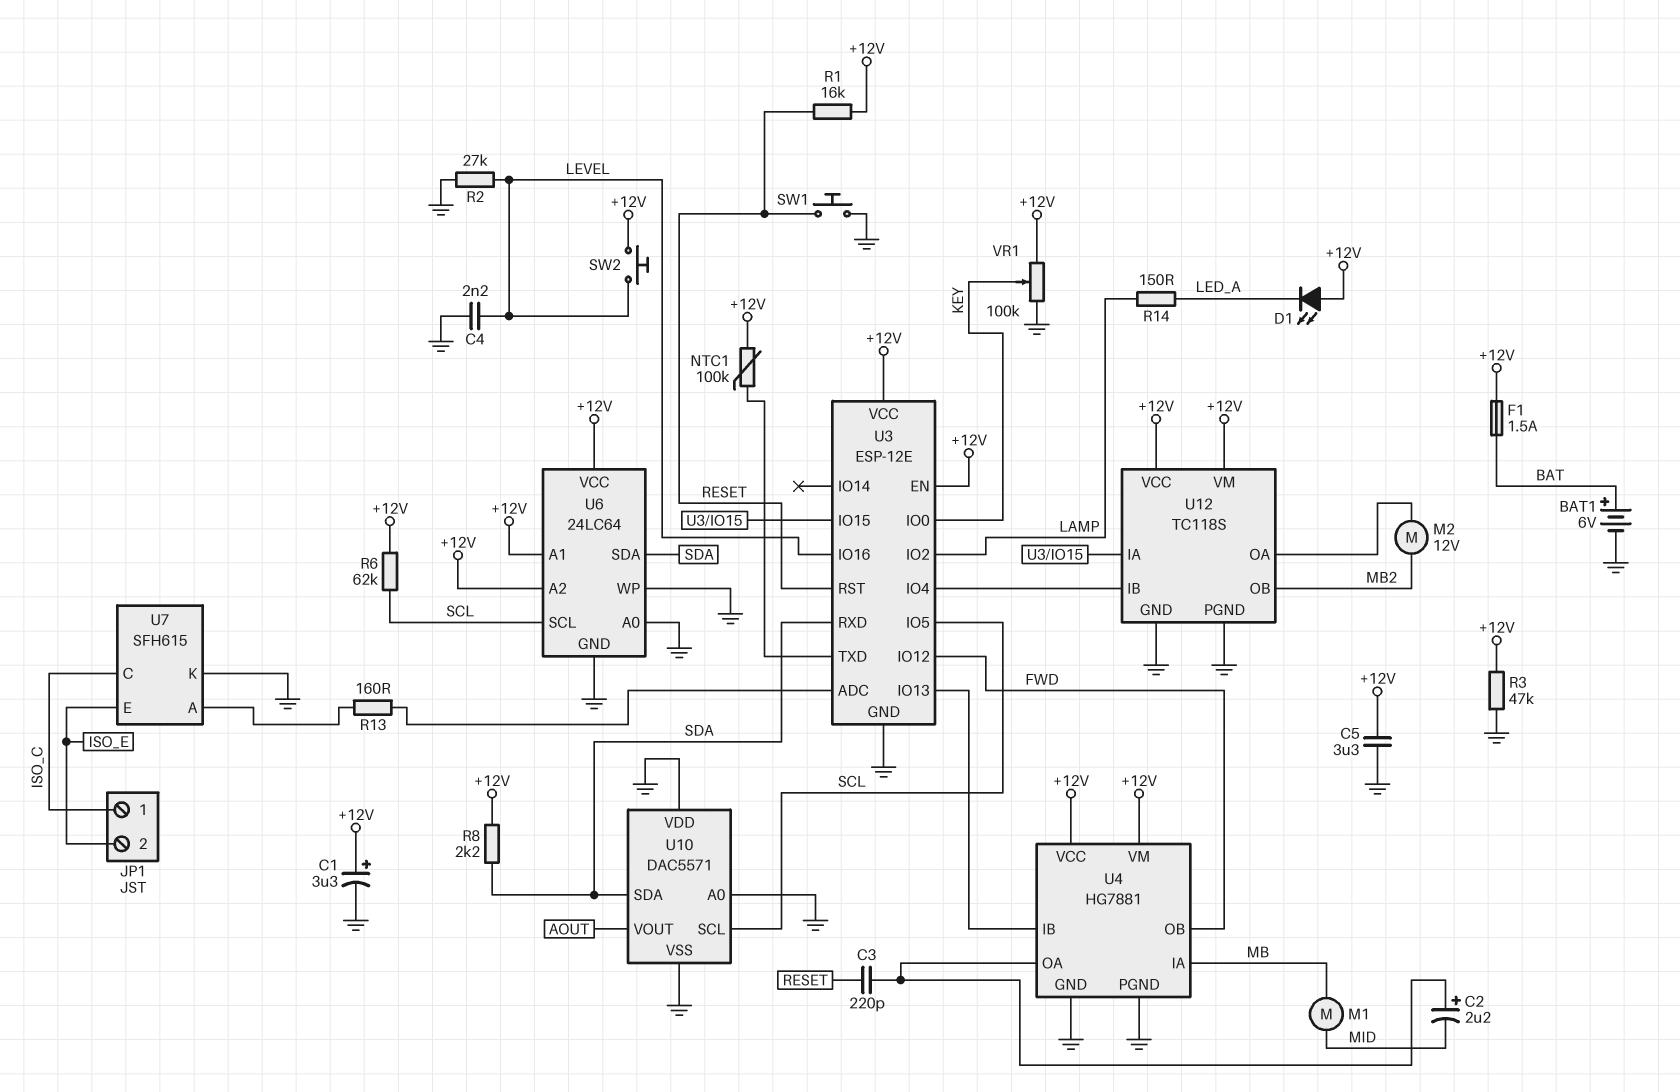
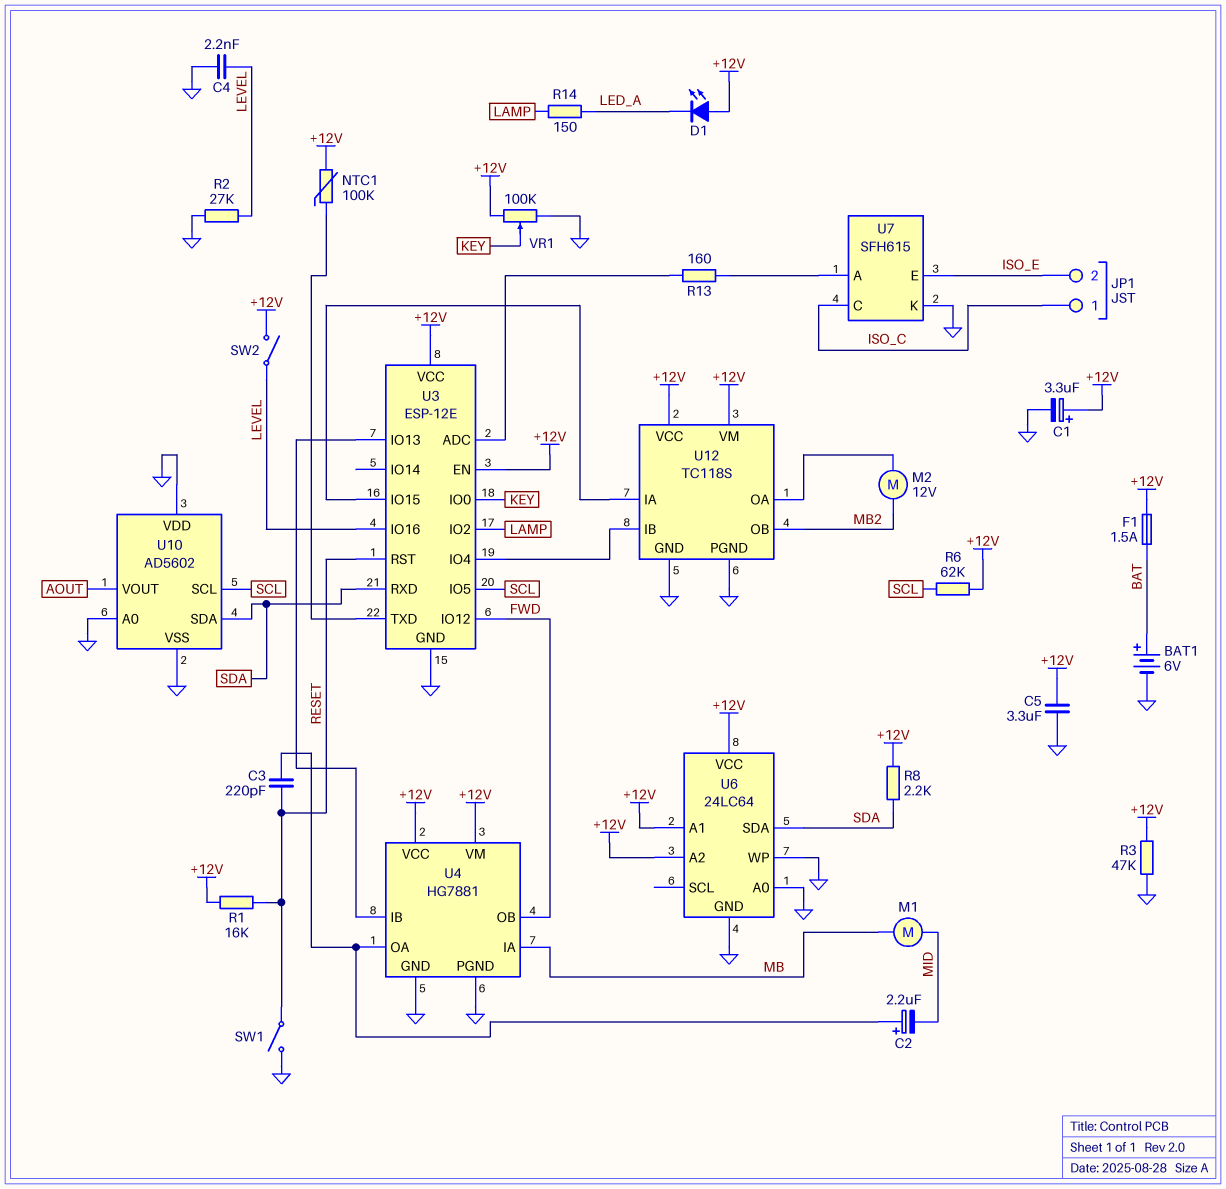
SW1: button (GND, RESET) -> switch (GND, RESET)
SW2: button (+12V, LEVEL) -> switch (+12V, LEVEL)
U6 pin SCL: SCL -> none
U10: DAC5571 -> AD5602

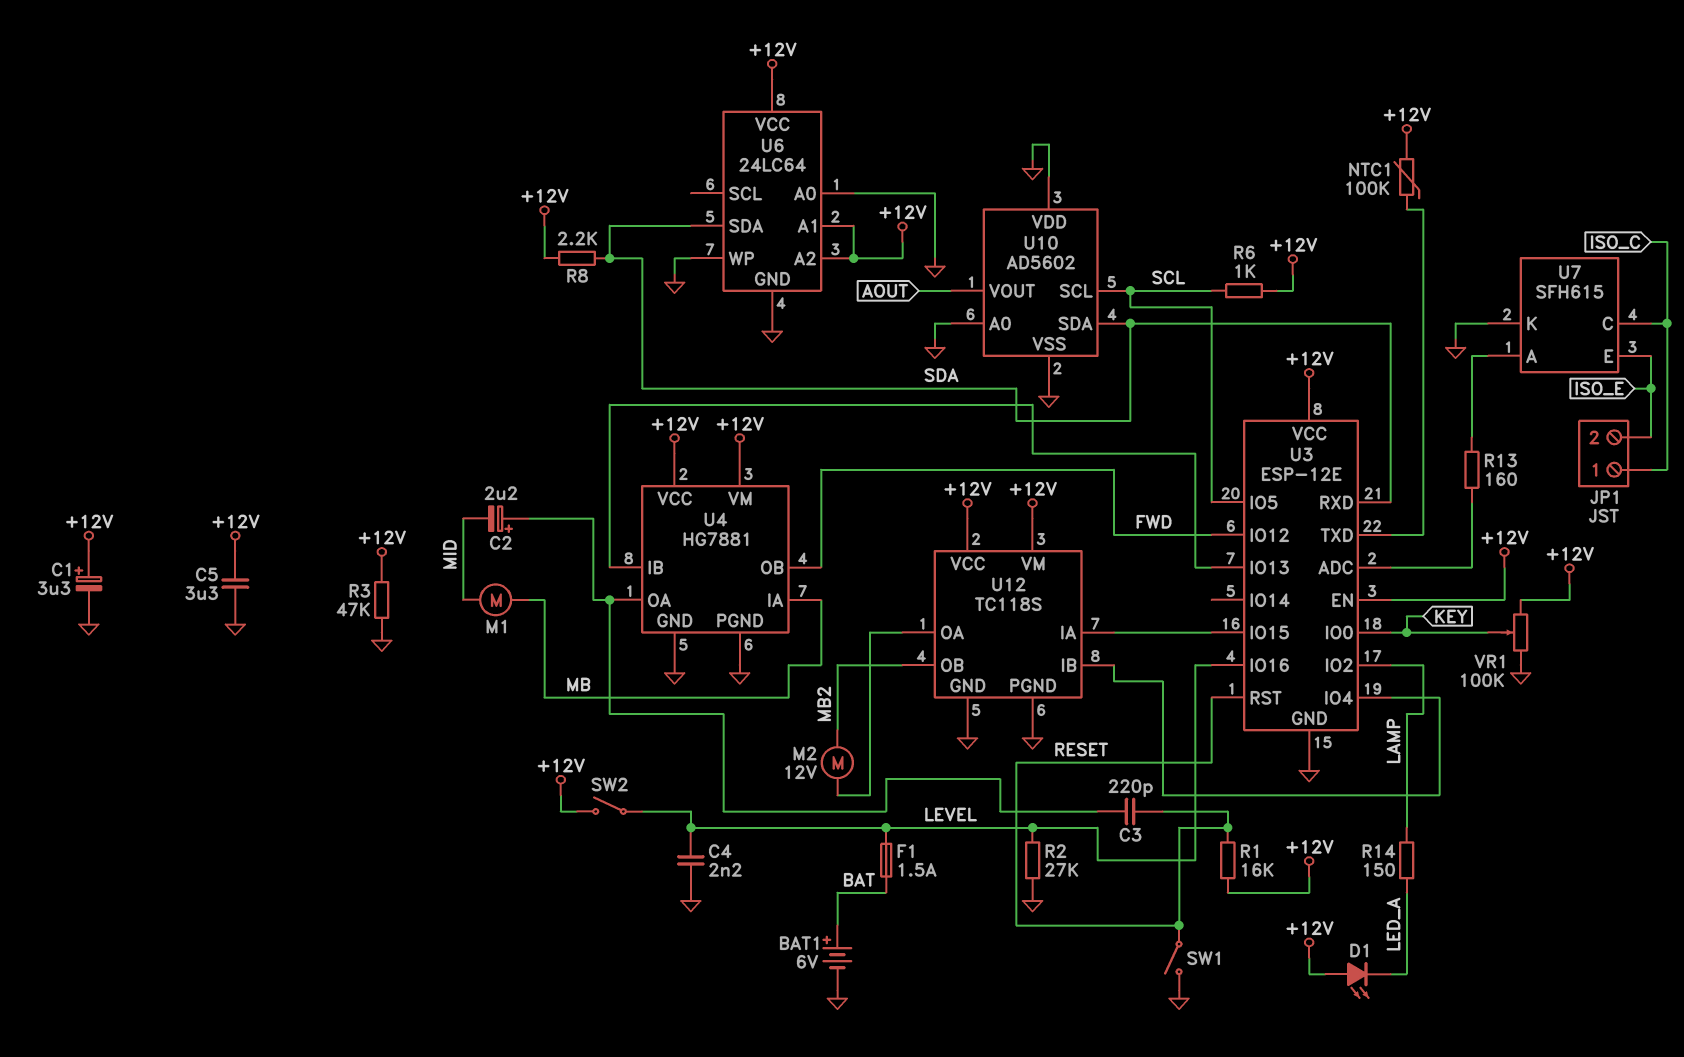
F1: 1.5A (+12V, BAT) -> 1.5A (BAT, LEVEL)
R6: 62k (+12V, SCL) -> 1k (+12V, SCL)

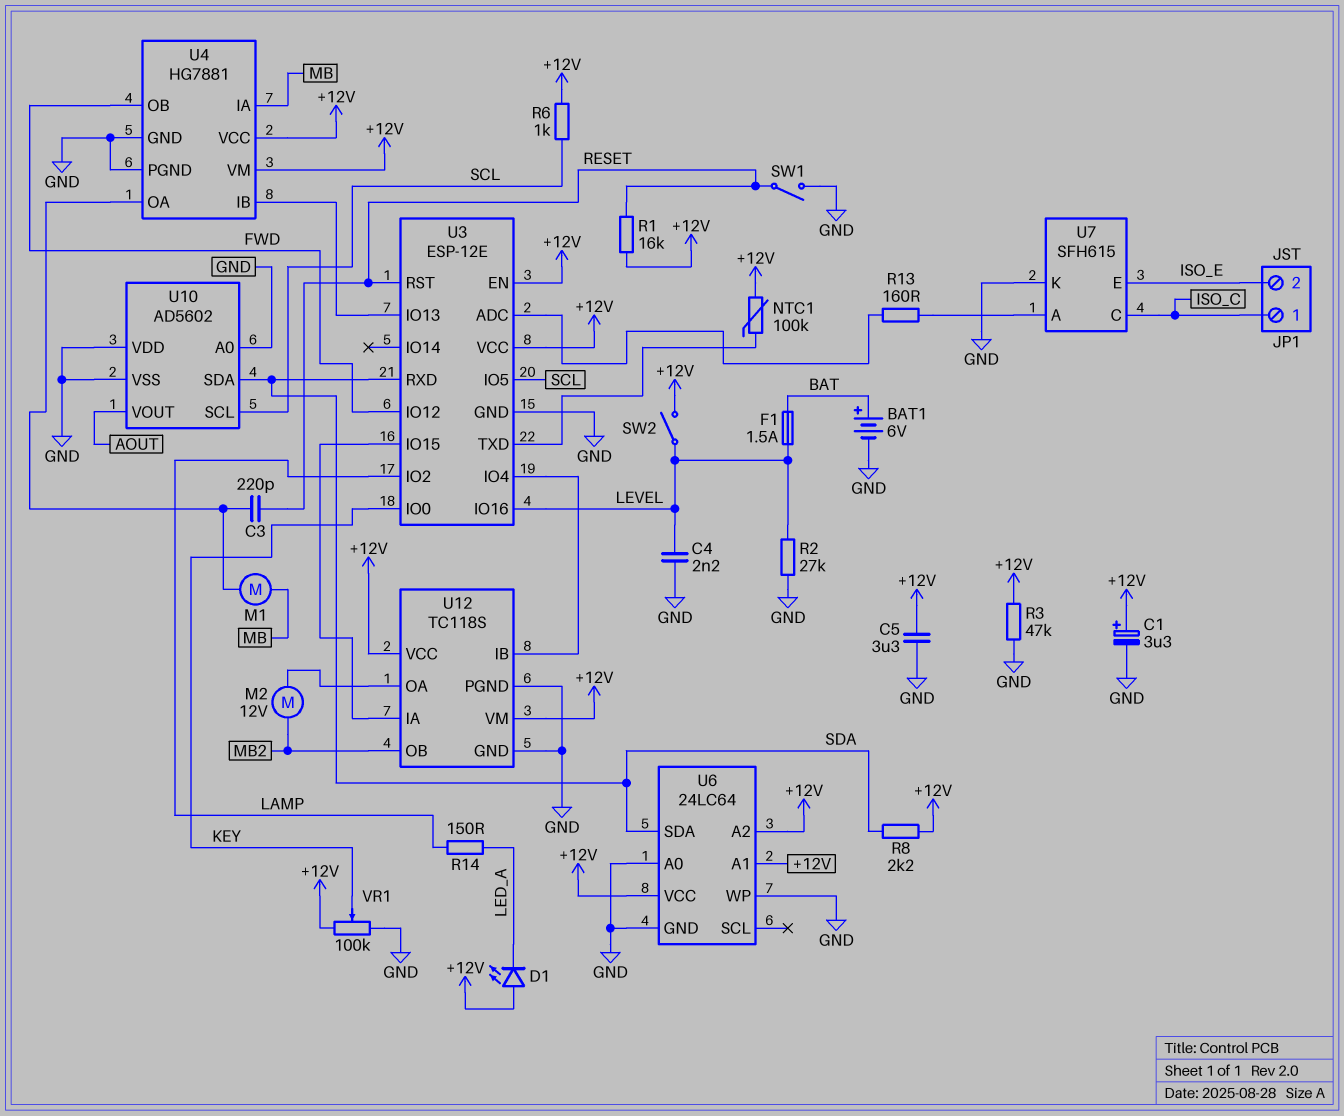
C2: 2.2uF (plus U4/OA, minus MID) -> none
M1: motor (MB, MID) -> motor (MB, U4/OA)

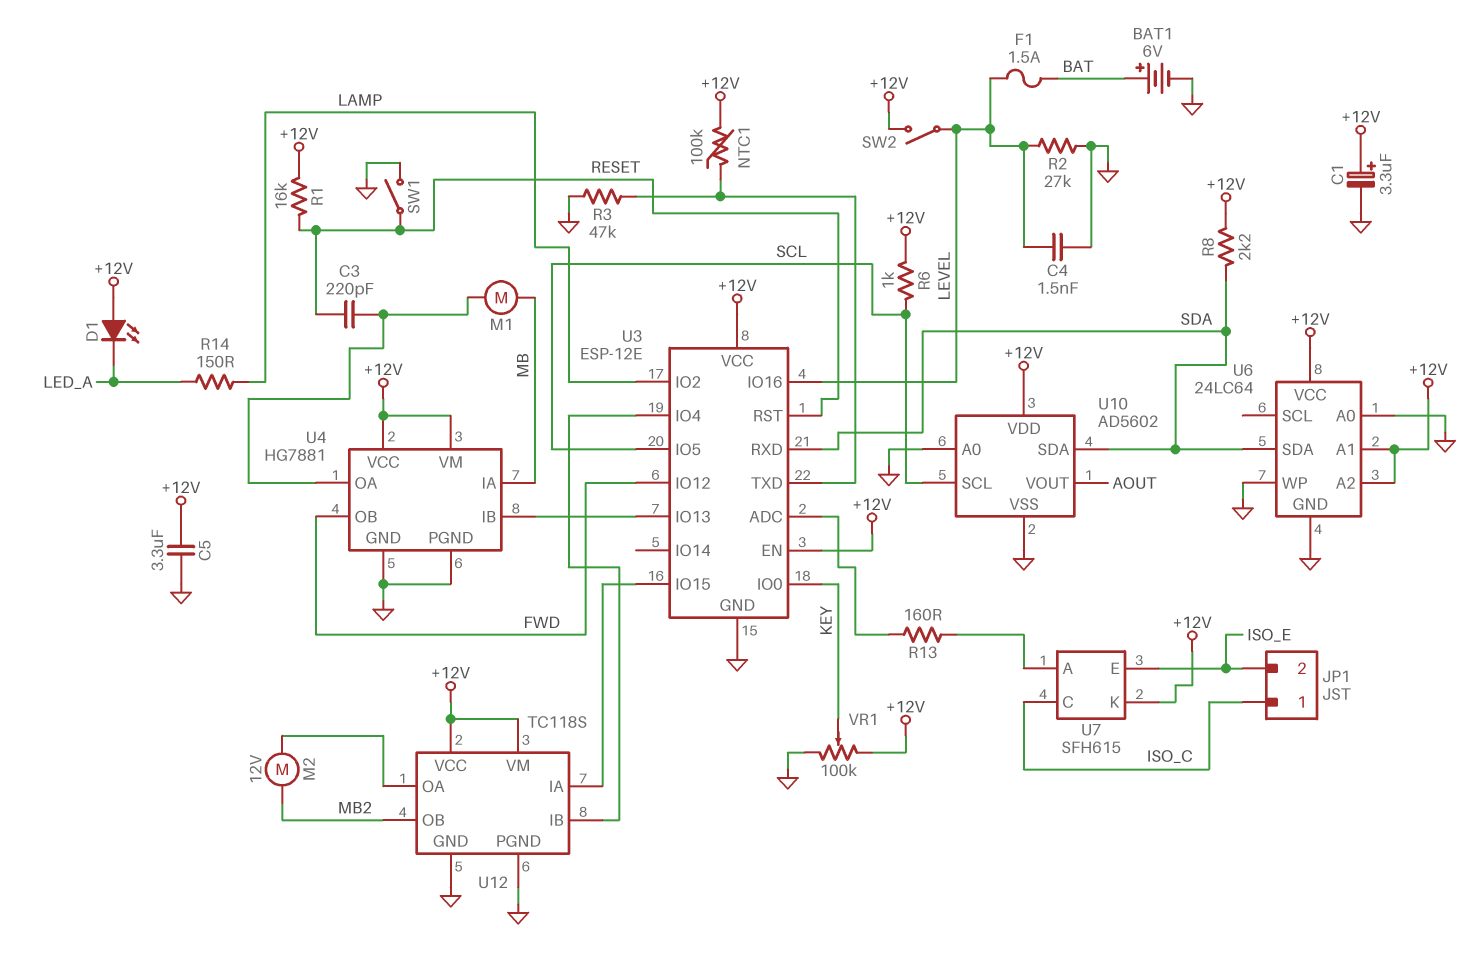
C4: 2.2nF (GND, LEVEL) -> 1.5nF (GND, LEVEL)
R3: 47k (+12V, GND) -> 47k (GND, U3/TXD)
U7 pin K: GND -> +12V
U10 pin VDD: GND -> +12V

